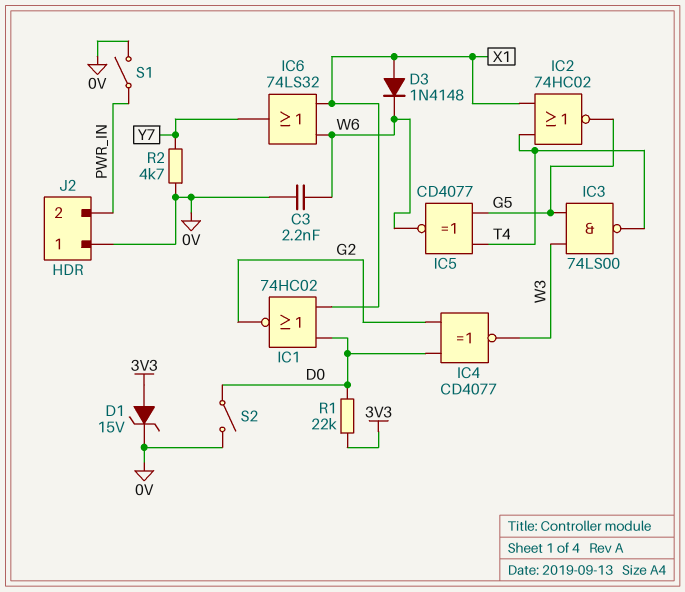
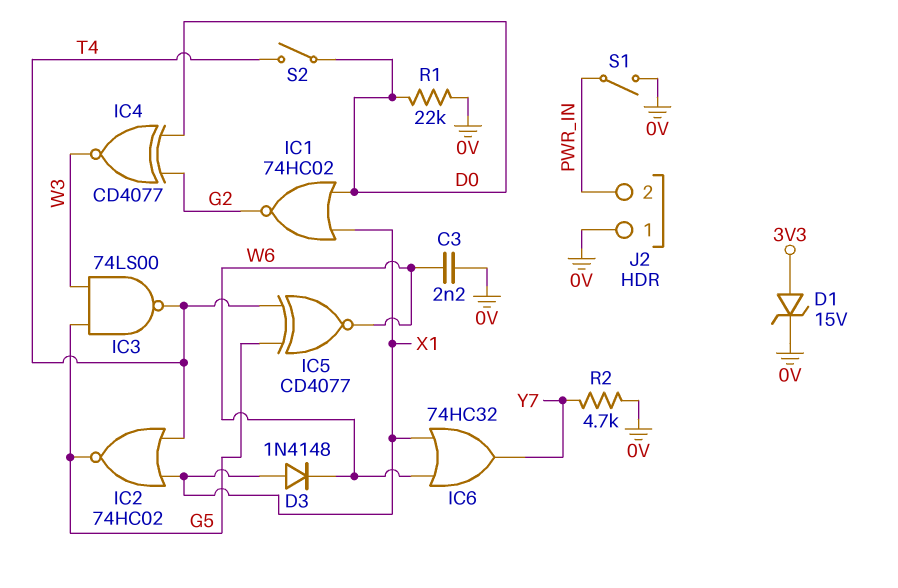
IC6: OR 74LS32 (in W6, in X1, out Y7) -> OR 74HC32 (in W6, in X1, out Y7)
R1: 22k (3V3, D0) -> 22k (0V, D0)
S2: switch (0V, D0) -> switch (D0, T4)

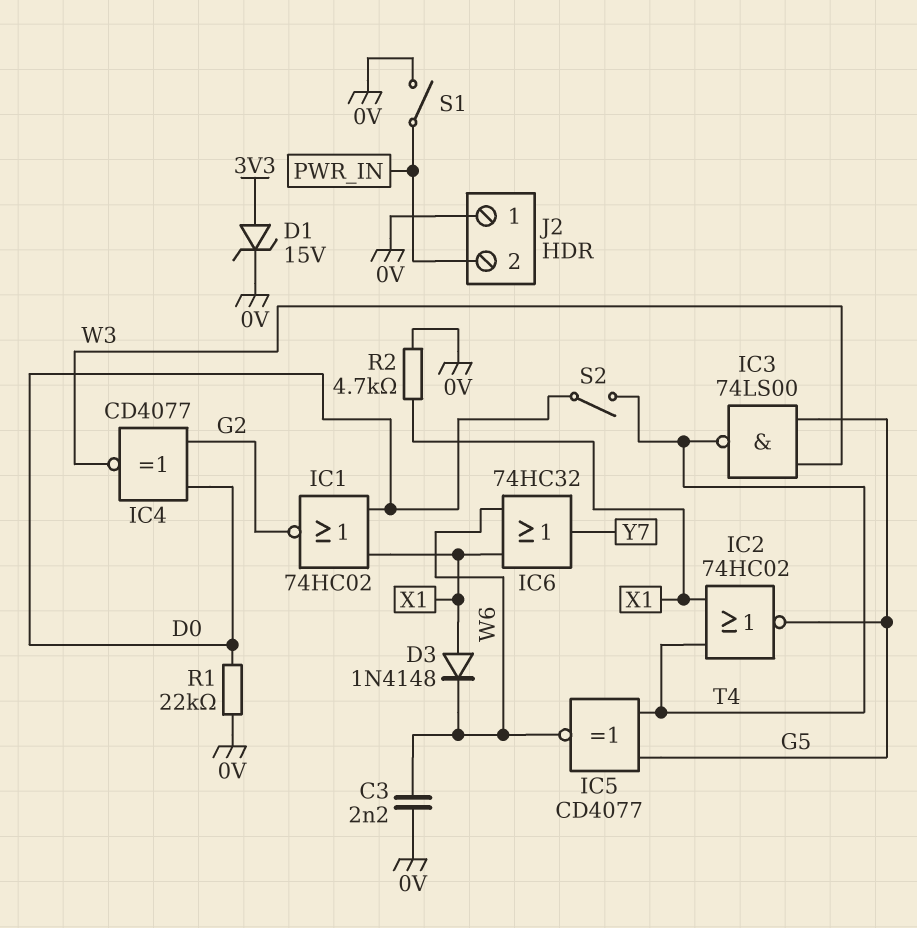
R2: 4.7k (0V, Y7) -> 4.7k (0V, X1)

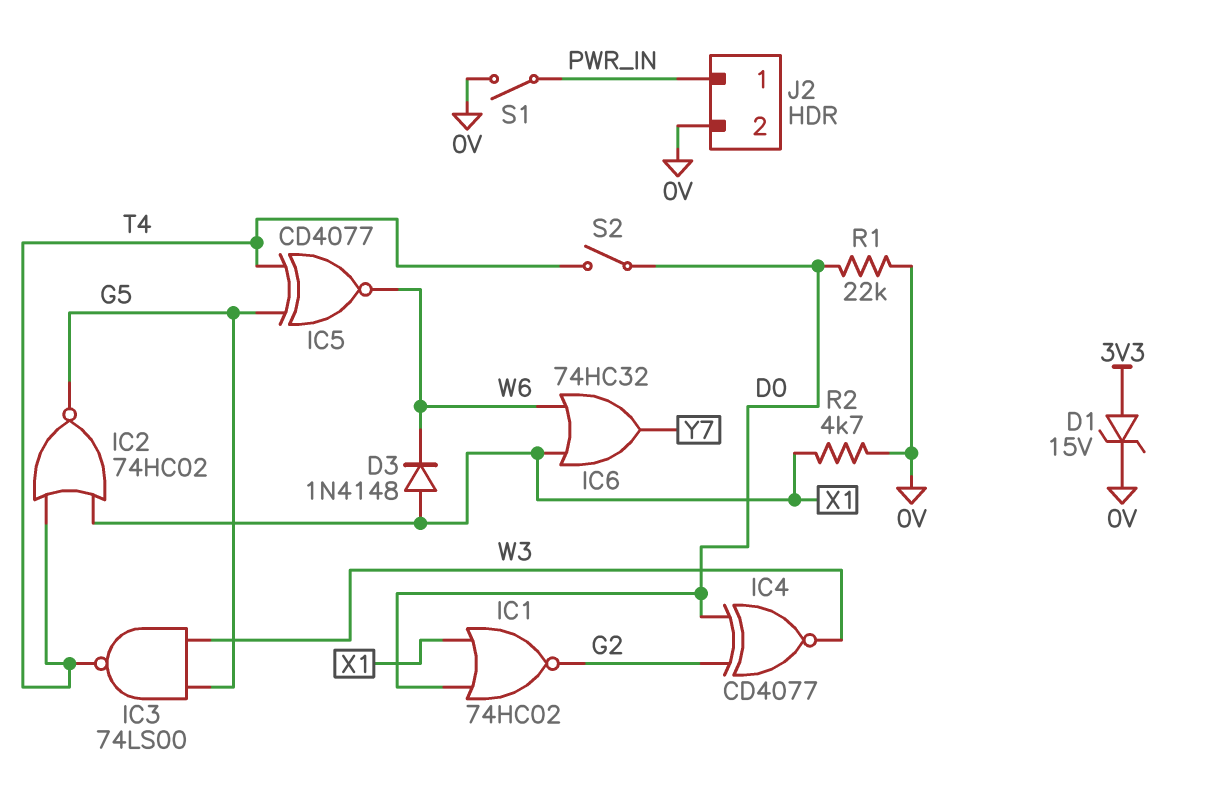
C3: 2.2nF (0V, W6) -> none
J2 pin 1: 0V -> PWR_IN
J2 pin 2: PWR_IN -> 0V

